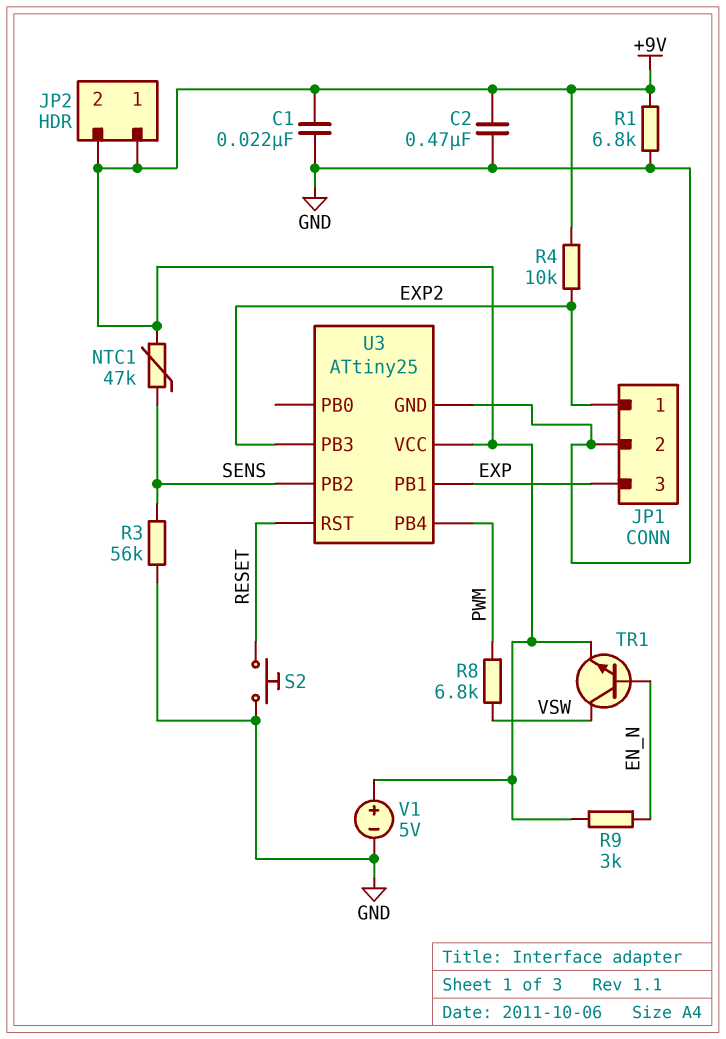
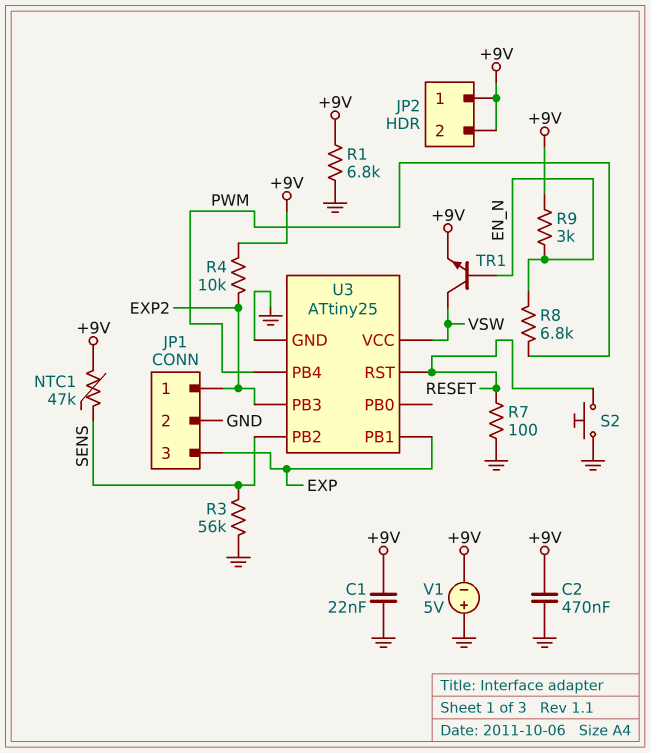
R7: none -> 100 (GND, RESET)
R8: 6.8k (PWM, VSW) -> 6.8k (EN_N, PWM)
U3 pin VCC: +9V -> VSW
V1: 5V (plus +9V, minus GND) -> 5V (plus GND, minus +9V)

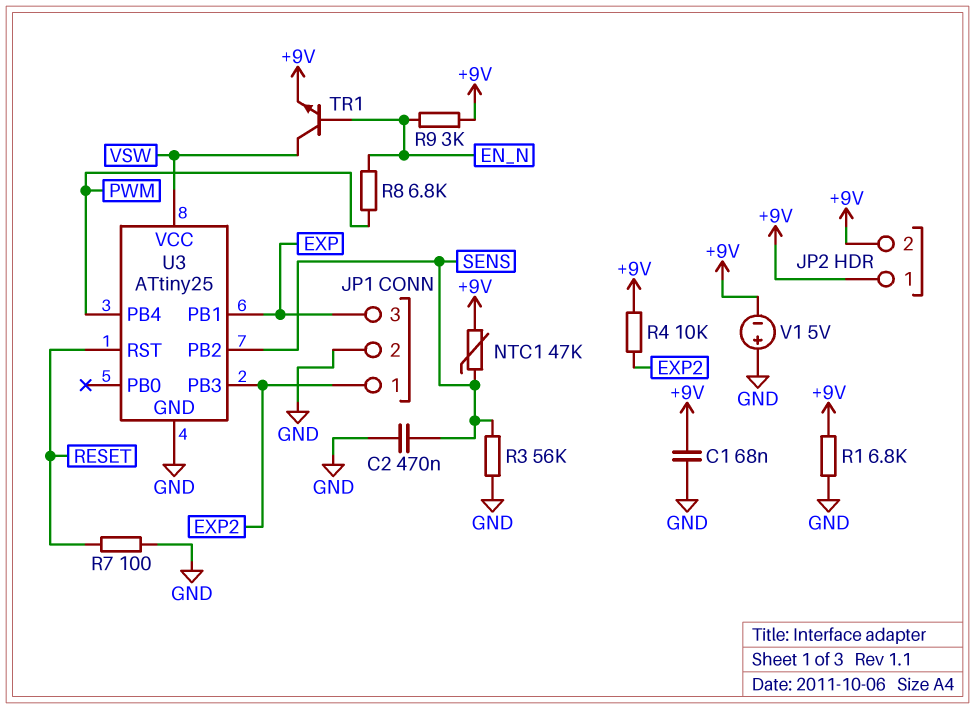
C1: 22nF (+9V, GND) -> 68nF (+9V, GND)
C2: 470nF (+9V, GND) -> 470nF (GND, SENS)
S2: button (GND, RESET) -> none

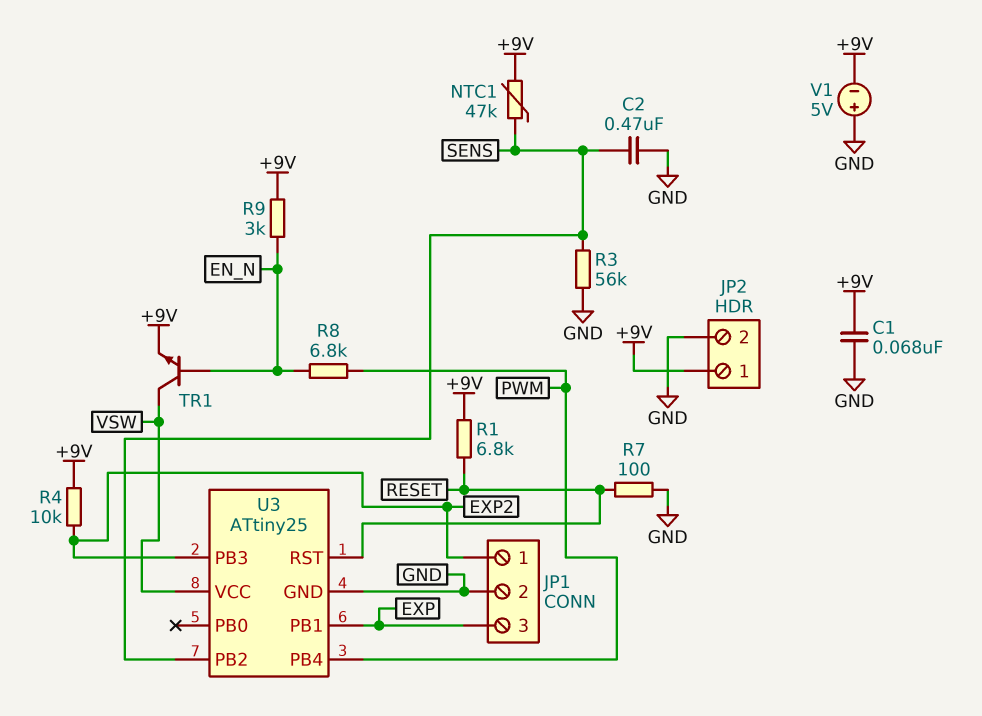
JP2 pin 2: +9V -> GND
R1: 6.8k (+9V, GND) -> 6.8k (+9V, RESET)

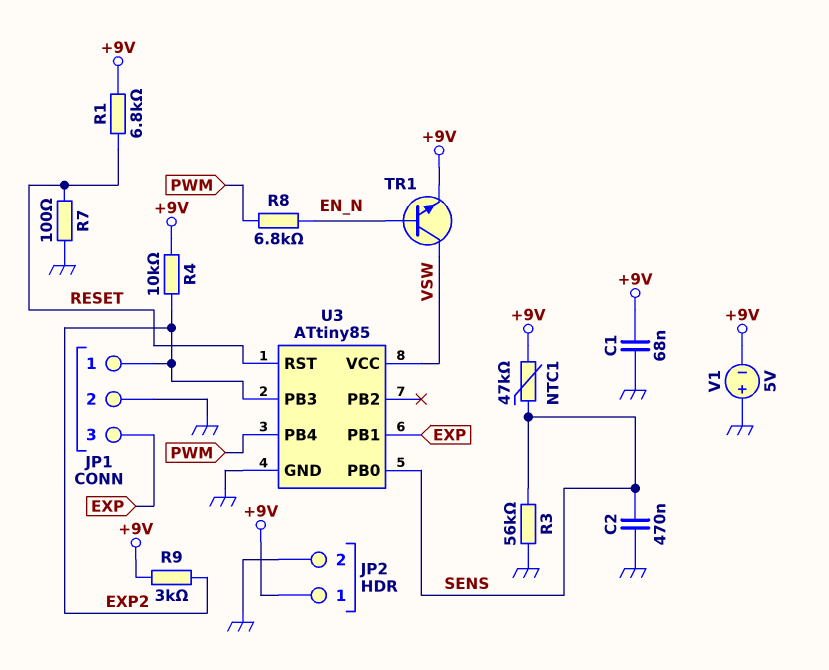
R9: 3k (+9V, EN_N) -> 3k (+9V, EXP2)
U3: ATtiny25 -> ATtiny85
U3 pin PB0: none -> SENS
U3 pin PB2: SENS -> none

